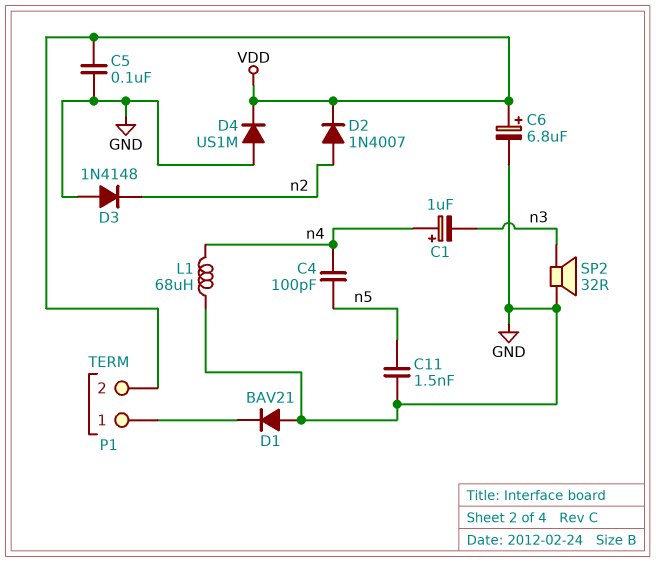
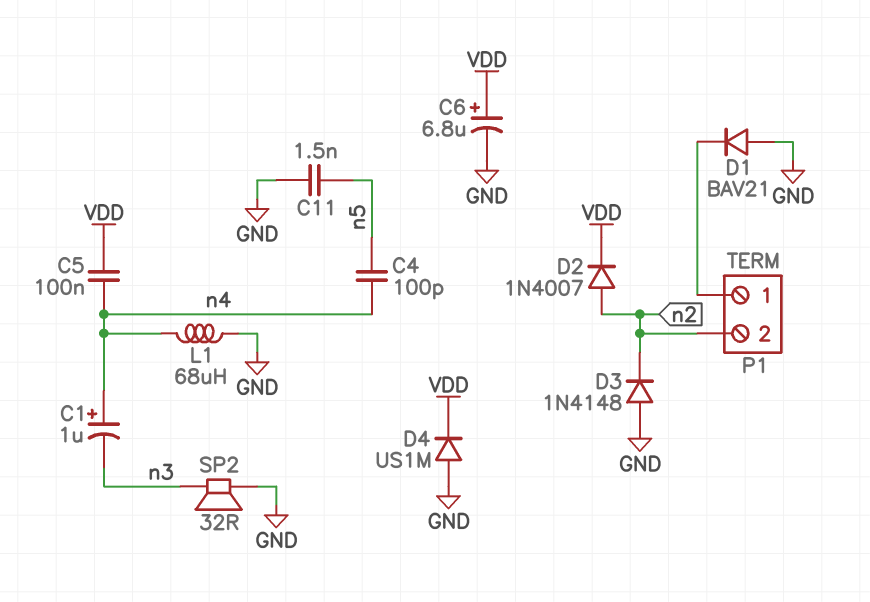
C5: 100nF (GND, VDD) -> 100nF (VDD, n4)
P1 pin 2: VDD -> n2

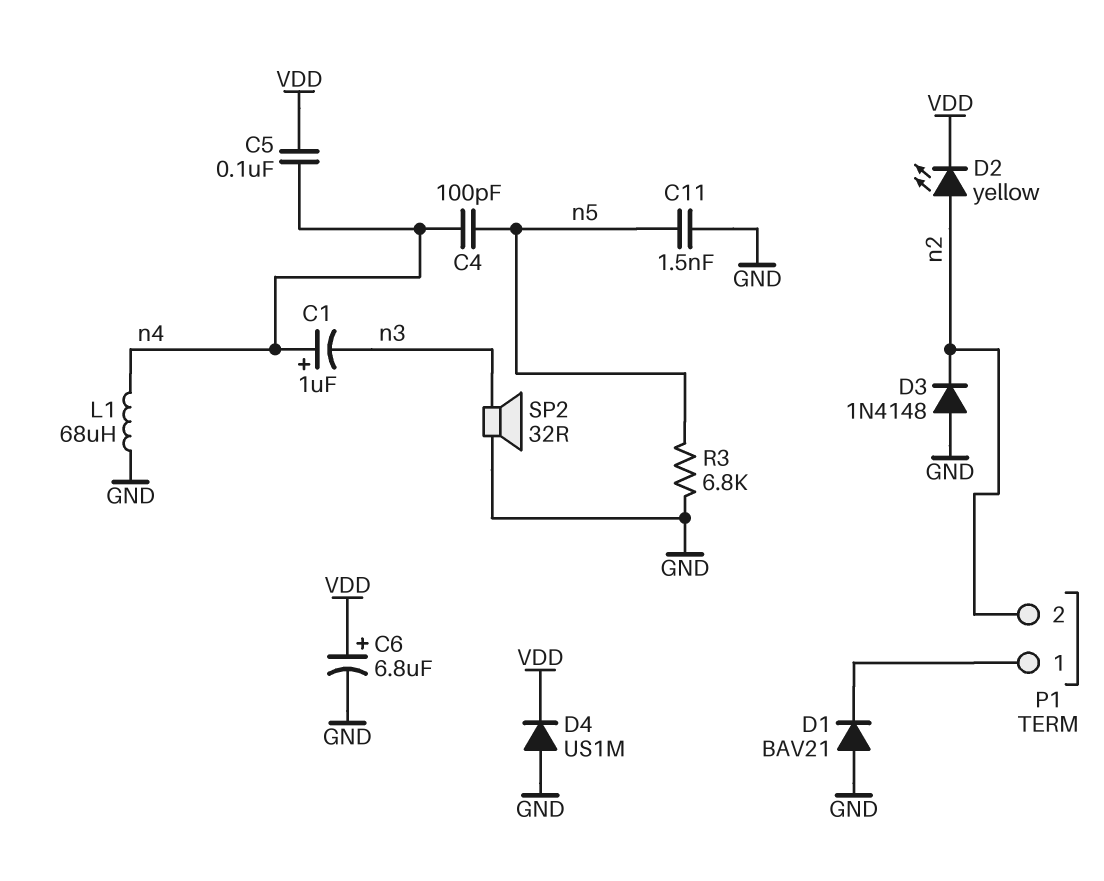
D2: diode 1N4007 (A n2, K VDD) -> LED yellow (A n2, K VDD)
R3: none -> 6.8k (GND, n5)

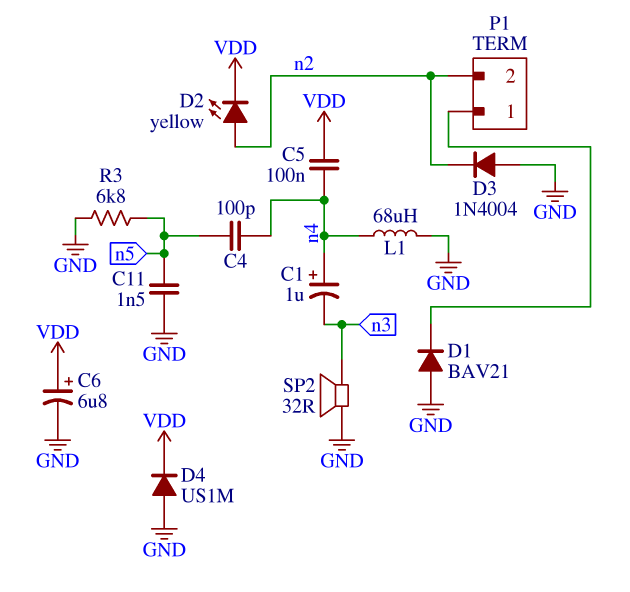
D3: diode 1N4148 (A GND, K n2) -> diode 1N4004 (A GND, K n2)

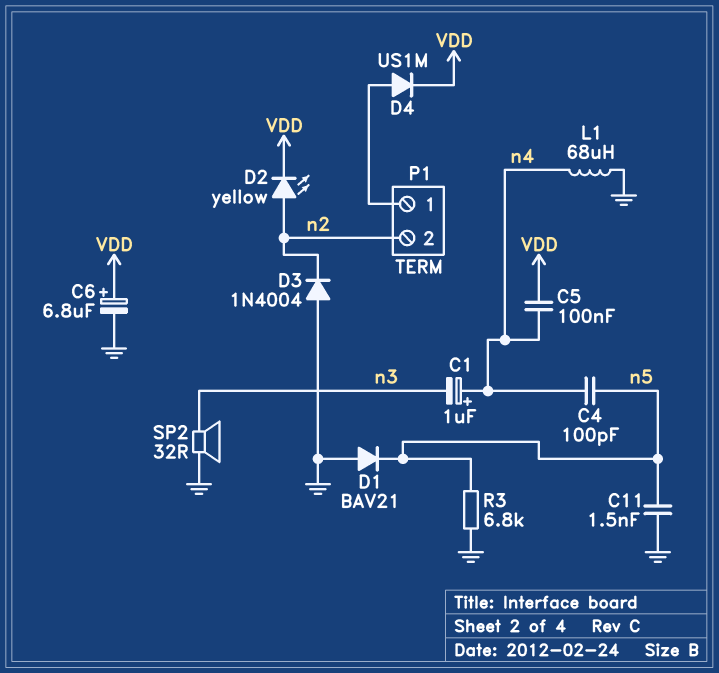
D1: diode BAV21 (A GND, K P1/1) -> diode BAV21 (A GND, K n5)
D4: diode US1M (A GND, K VDD) -> diode US1M (A P1/1, K VDD)

